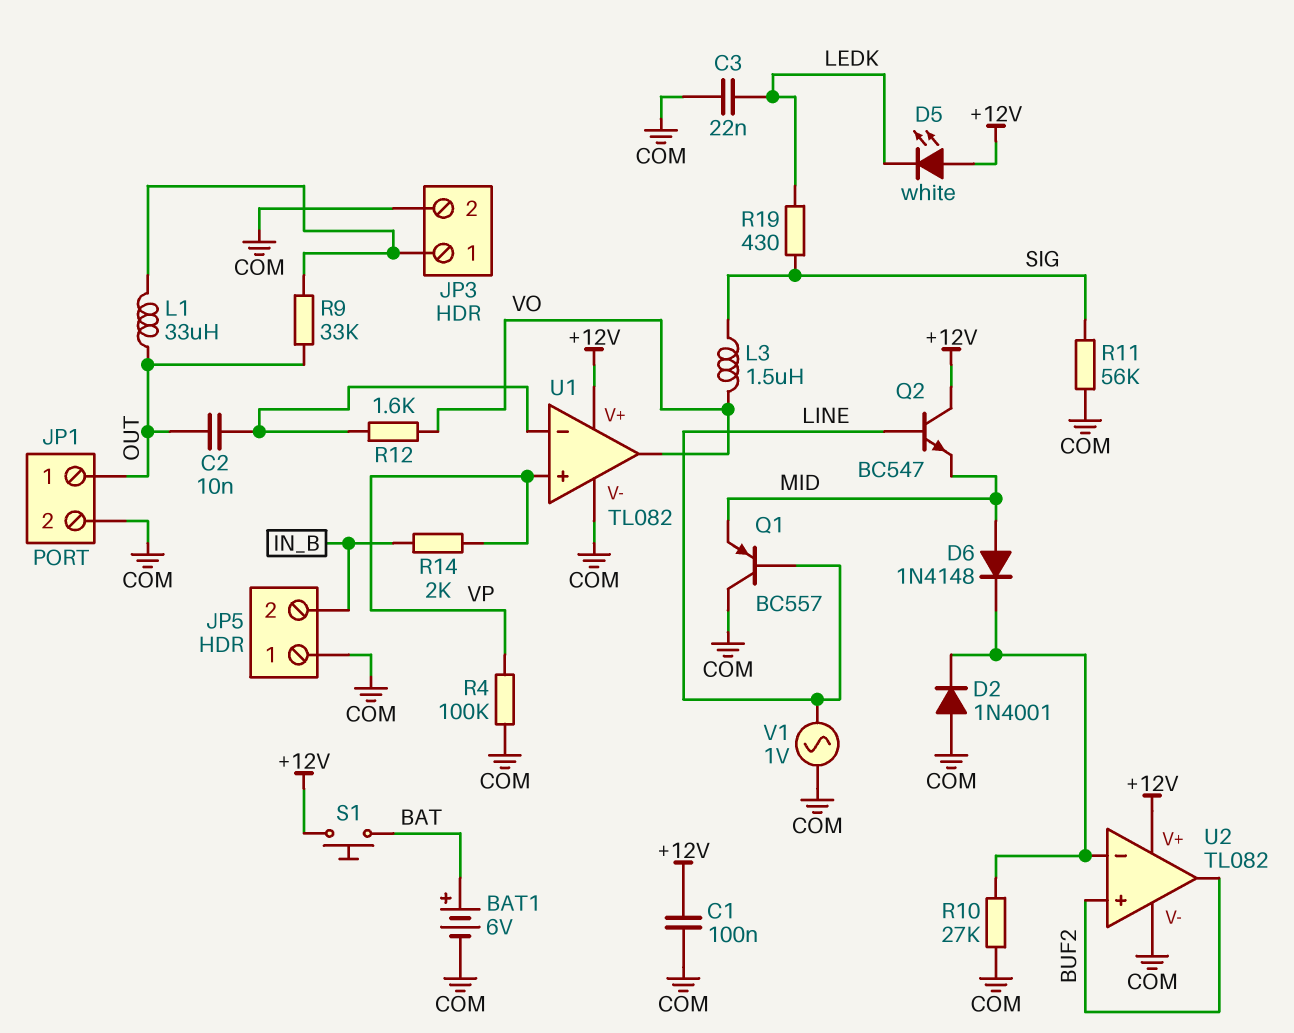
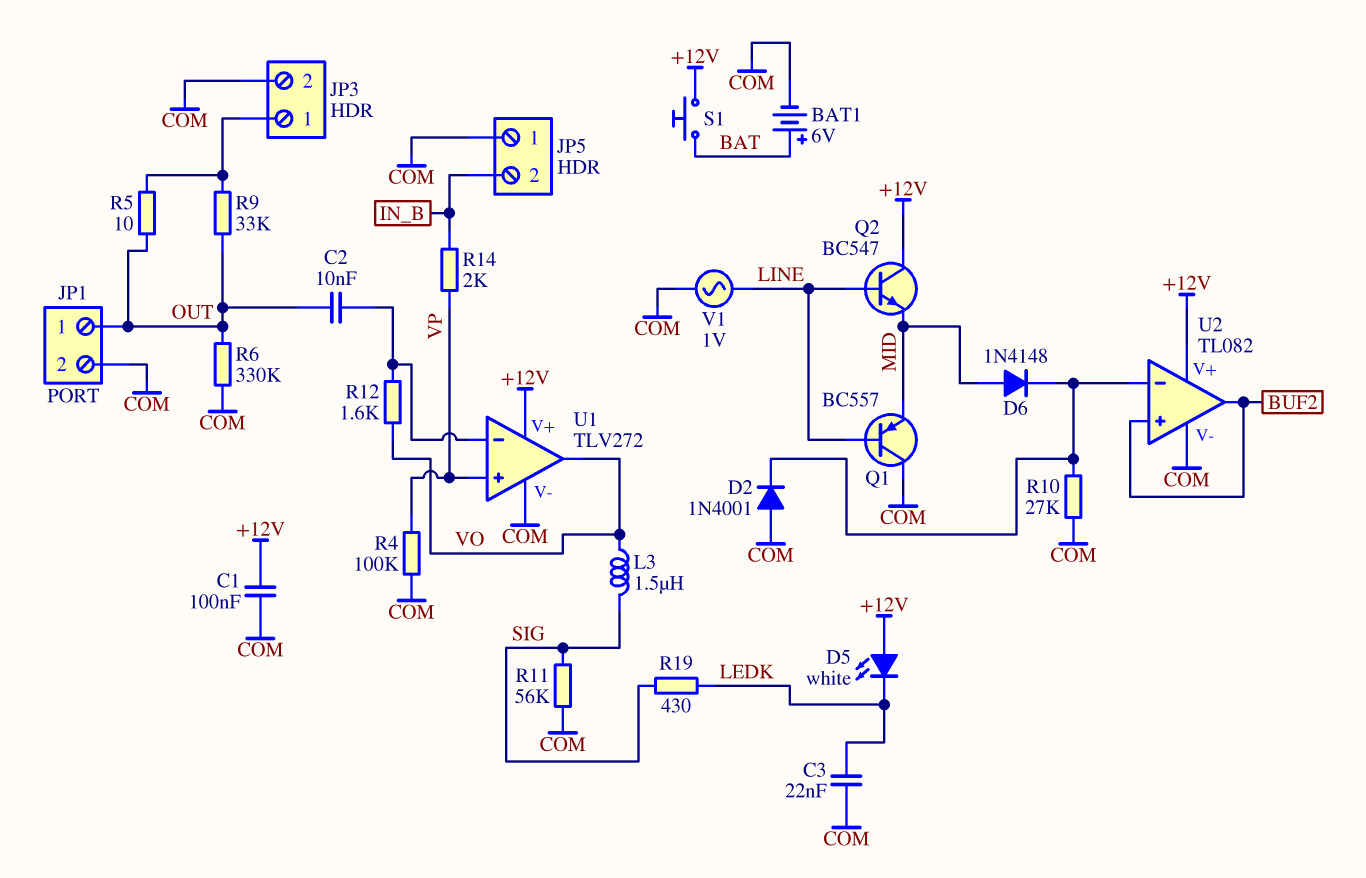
L1: 33uH (JP3/1, OUT) -> none
R5: none -> 10 (JP3/1, OUT)
R6: none -> 330k (COM, OUT)
U1: TL082 -> TLV272

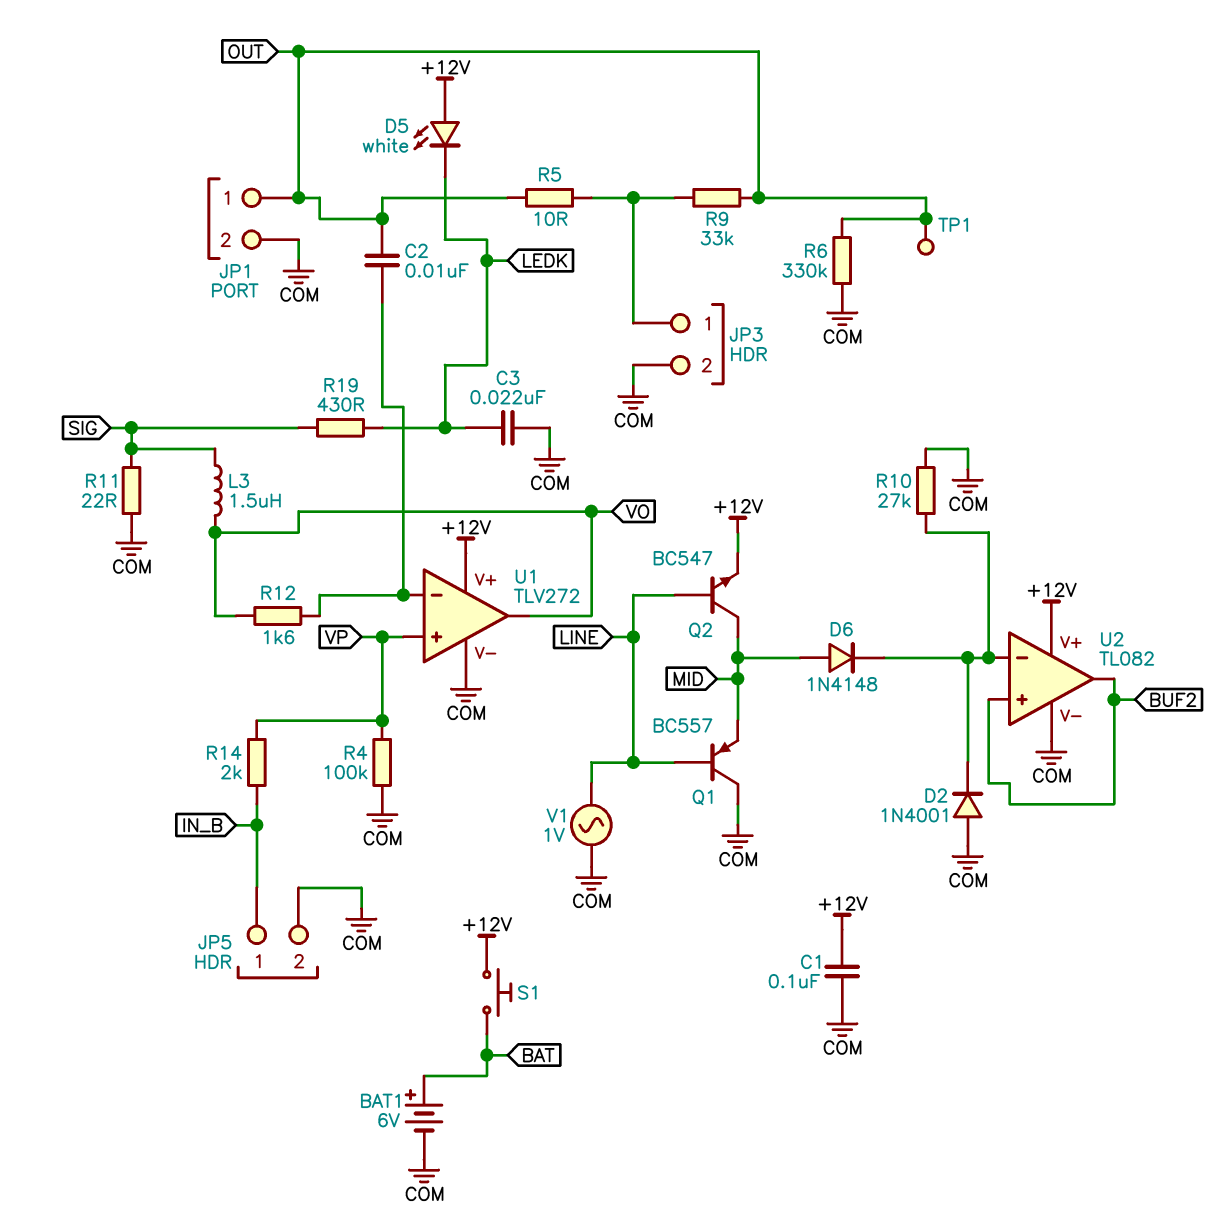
JP5 pin 1: COM -> IN_B
JP5 pin 2: IN_B -> COM
Q2: NPN BC547 (B LINE, C +12V, E MID) -> NPN BC547 (B LINE, C MID, E +12V)
R11: 56k (COM, SIG) -> 22 (COM, SIG)
TP1: none -> test point (OUT)

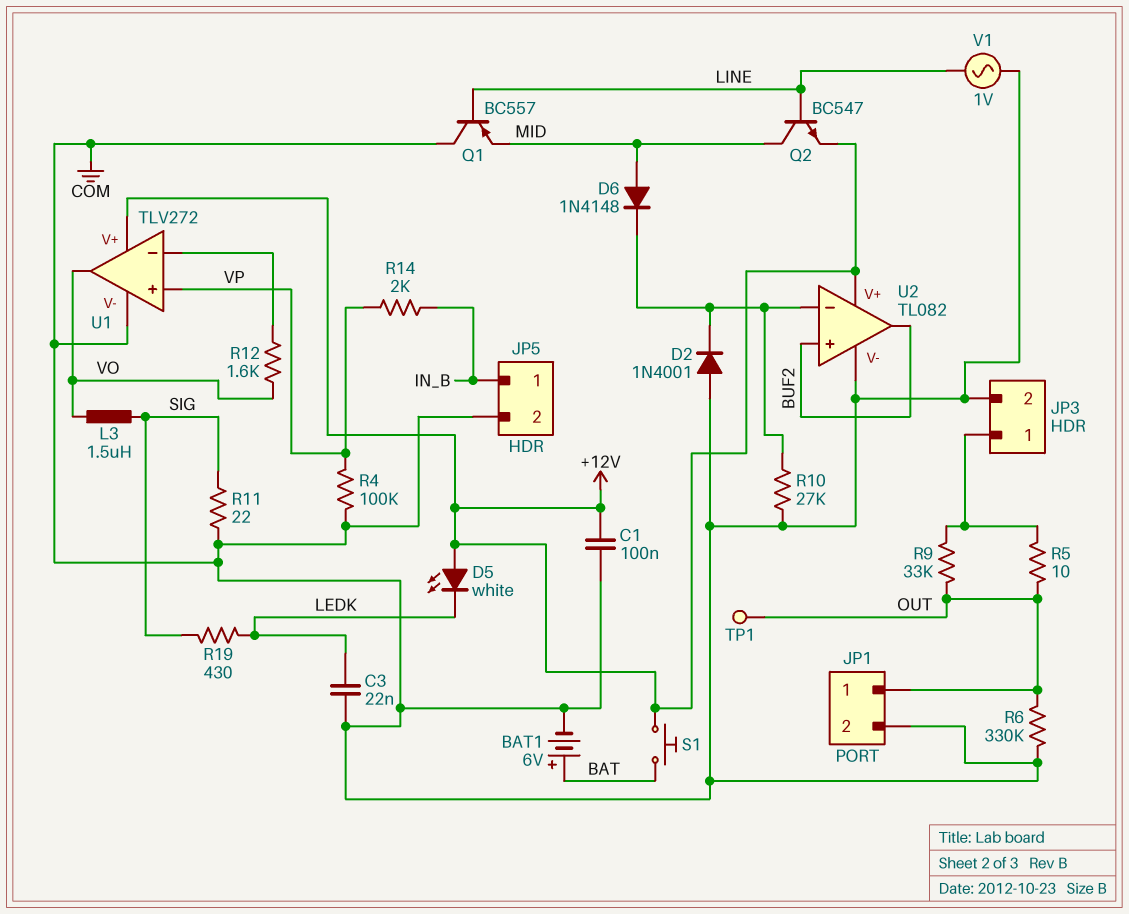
C2: 10nF (OUT, U1/in-) -> none

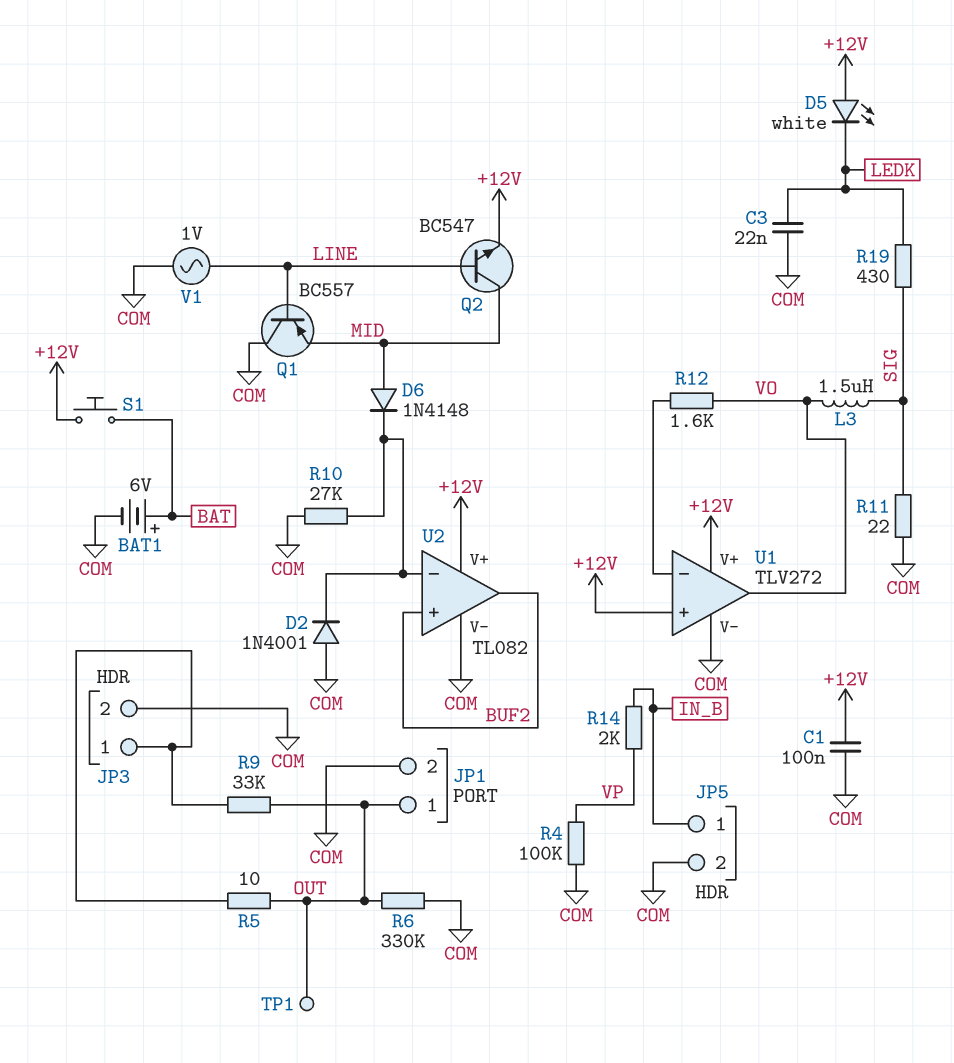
U1 pin in+: VP -> +12V

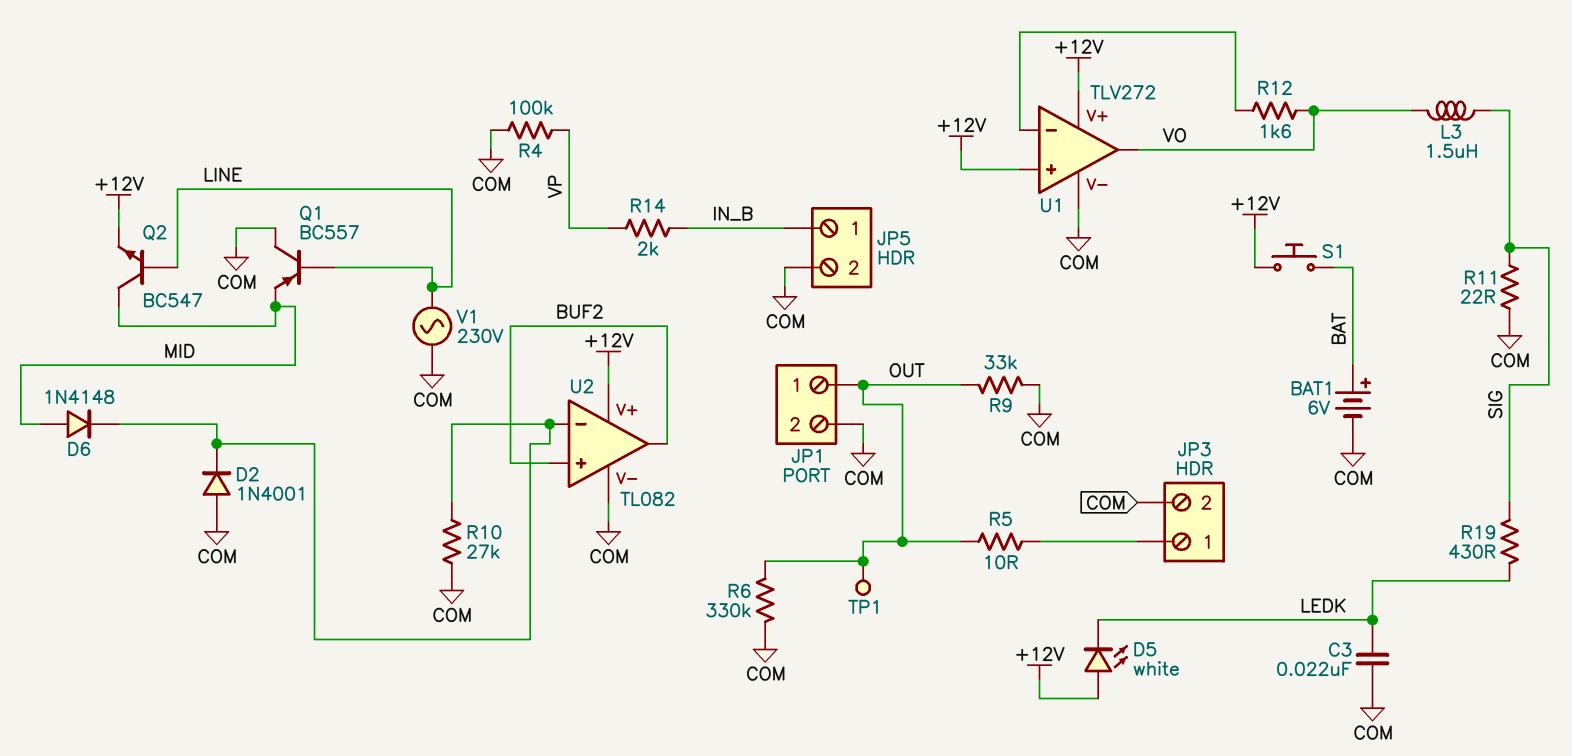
C1: 100nF (+12V, COM) -> none
R9: 33k (JP3/1, OUT) -> 33k (COM, OUT)
V1: AC 1V (COM, LINE) -> AC 230V (COM, LINE)

